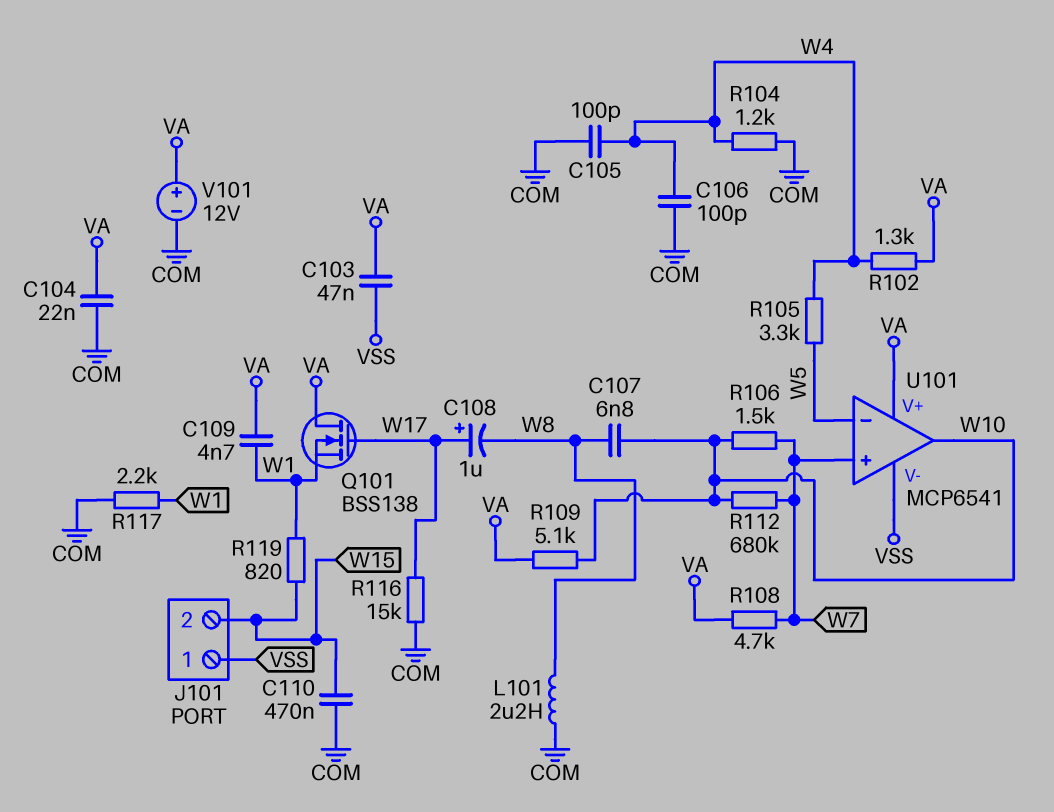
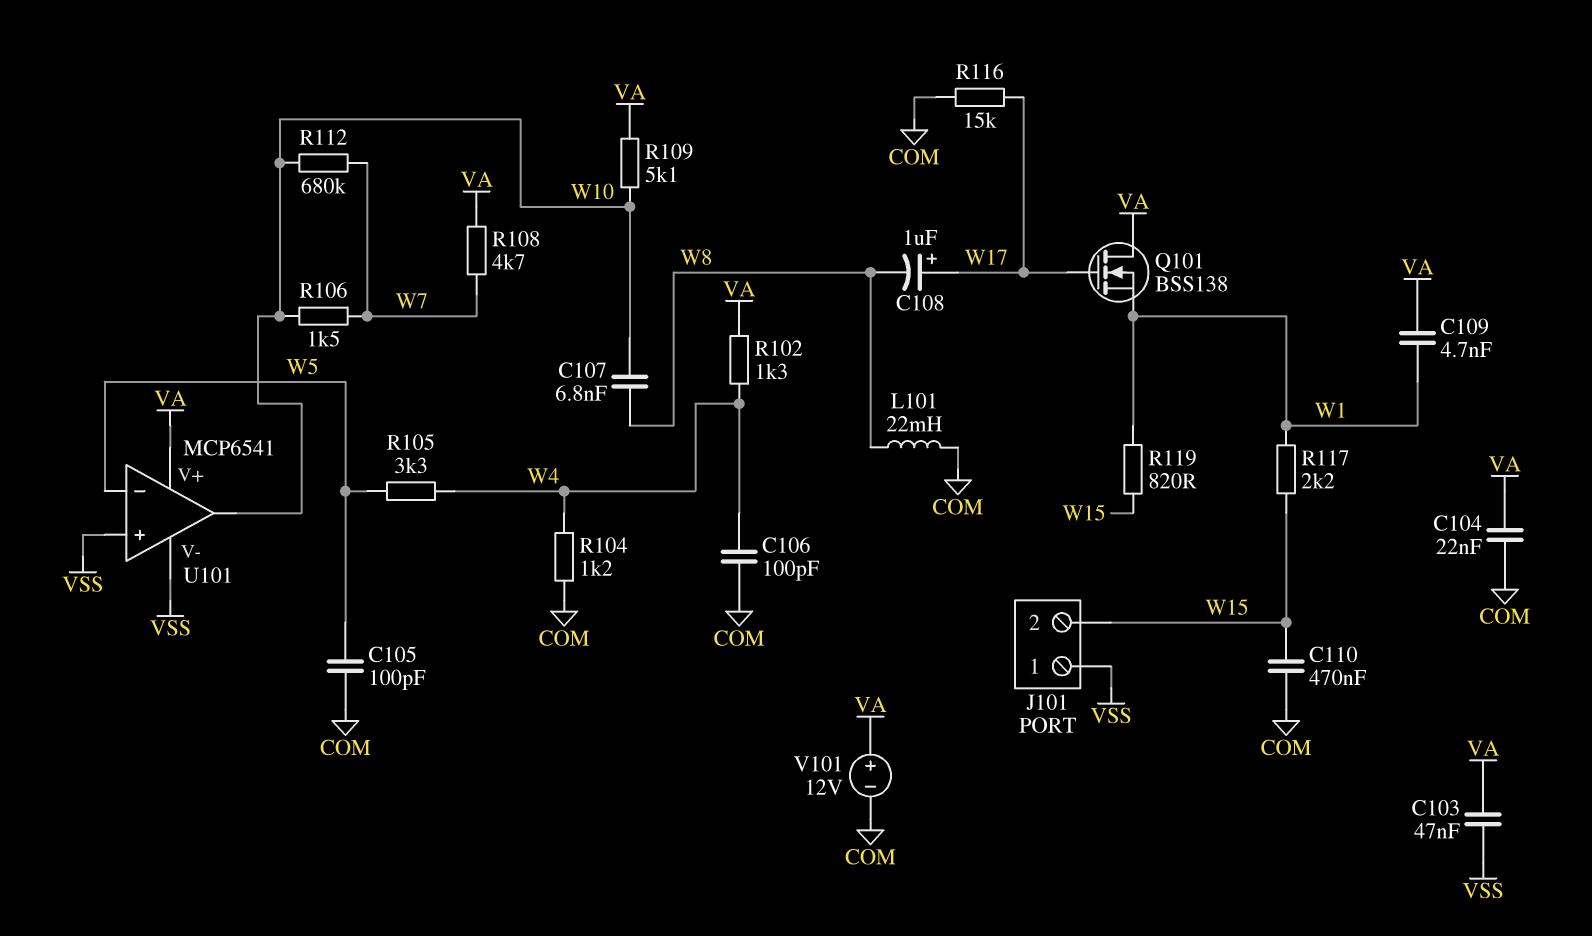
C105: 100pF (COM, W4) -> 100pF (COM, W5)
L101: 2.2uH (COM, W8) -> 22mH (COM, W8)
R117: 2.2k (COM, W1) -> 2.2k (W1, W15)
U101 pin in+: W7 -> VSS

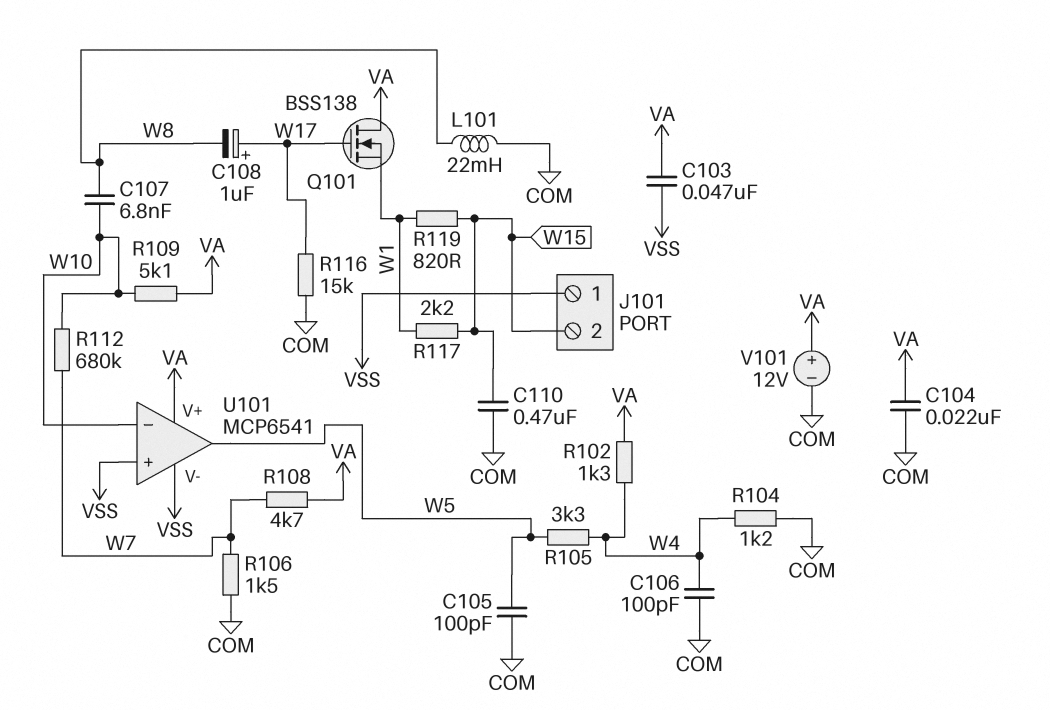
C109: 4.7nF (VA, W1) -> none
R106: 1.5k (W7, W10) -> 1.5k (COM, W7)
U101 pin in-: W5 -> W10
U101 pin out: W10 -> W5

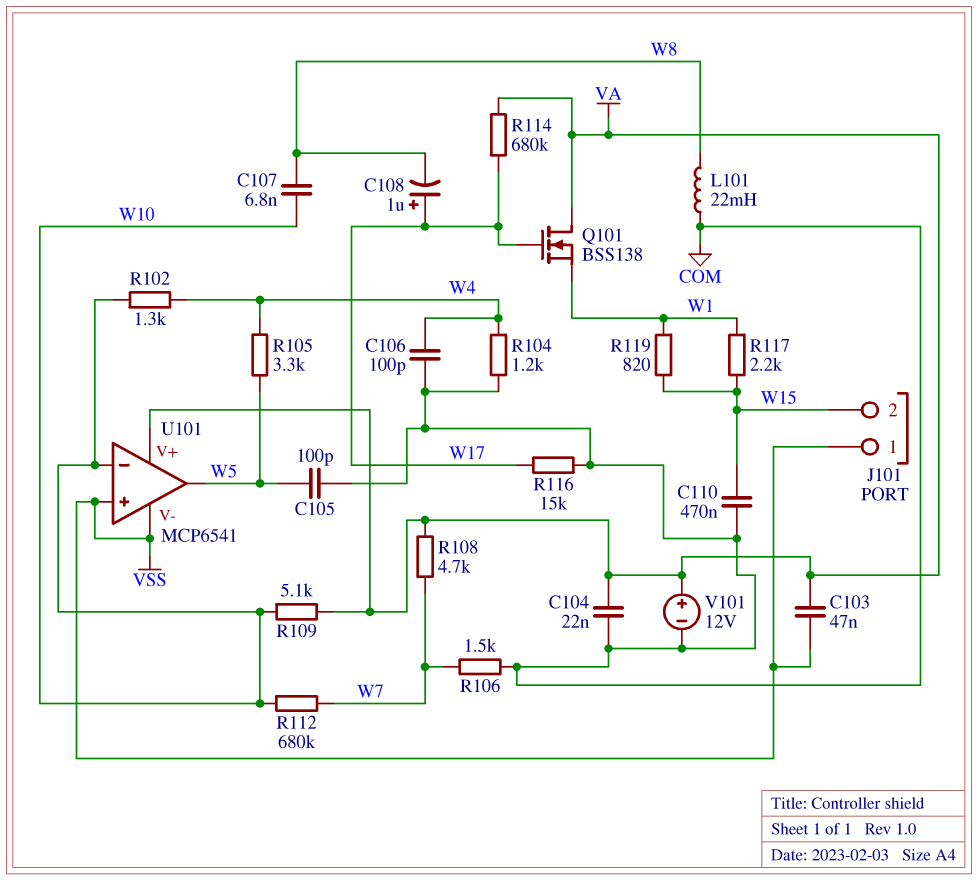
R102: 1.3k (VA, W4) -> 1.3k (W4, W10)
R114: none -> 680k (VA, W17)

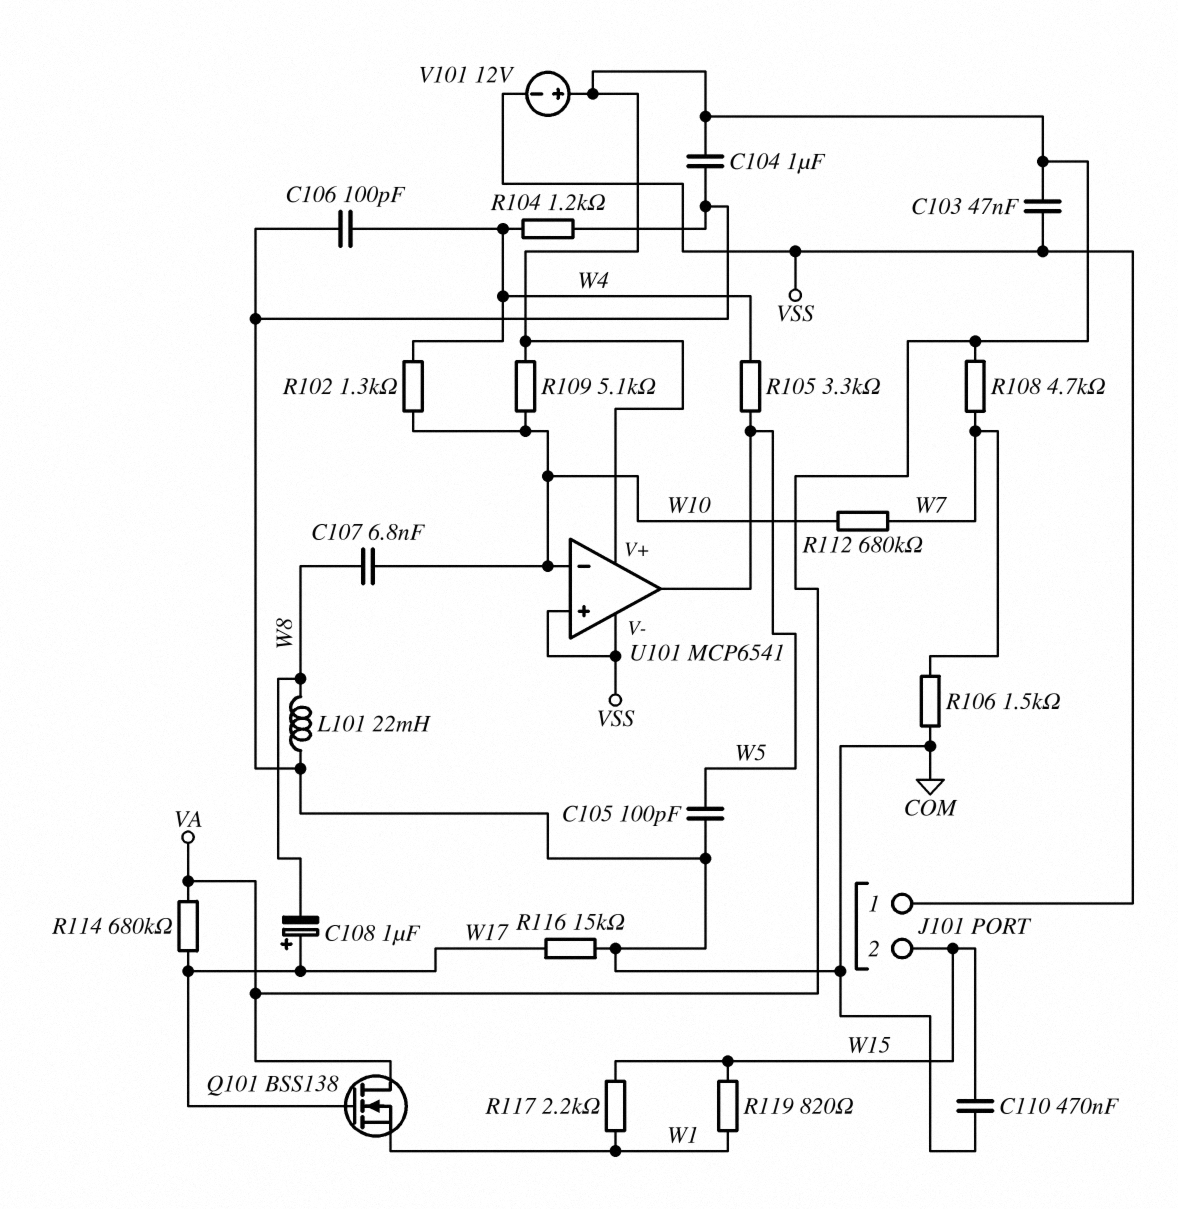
C104: 22nF (COM, VA) -> 1uF (COM, VA)
V101: 12V (plus VA, minus COM) -> 12V (plus VA, minus VSS)

